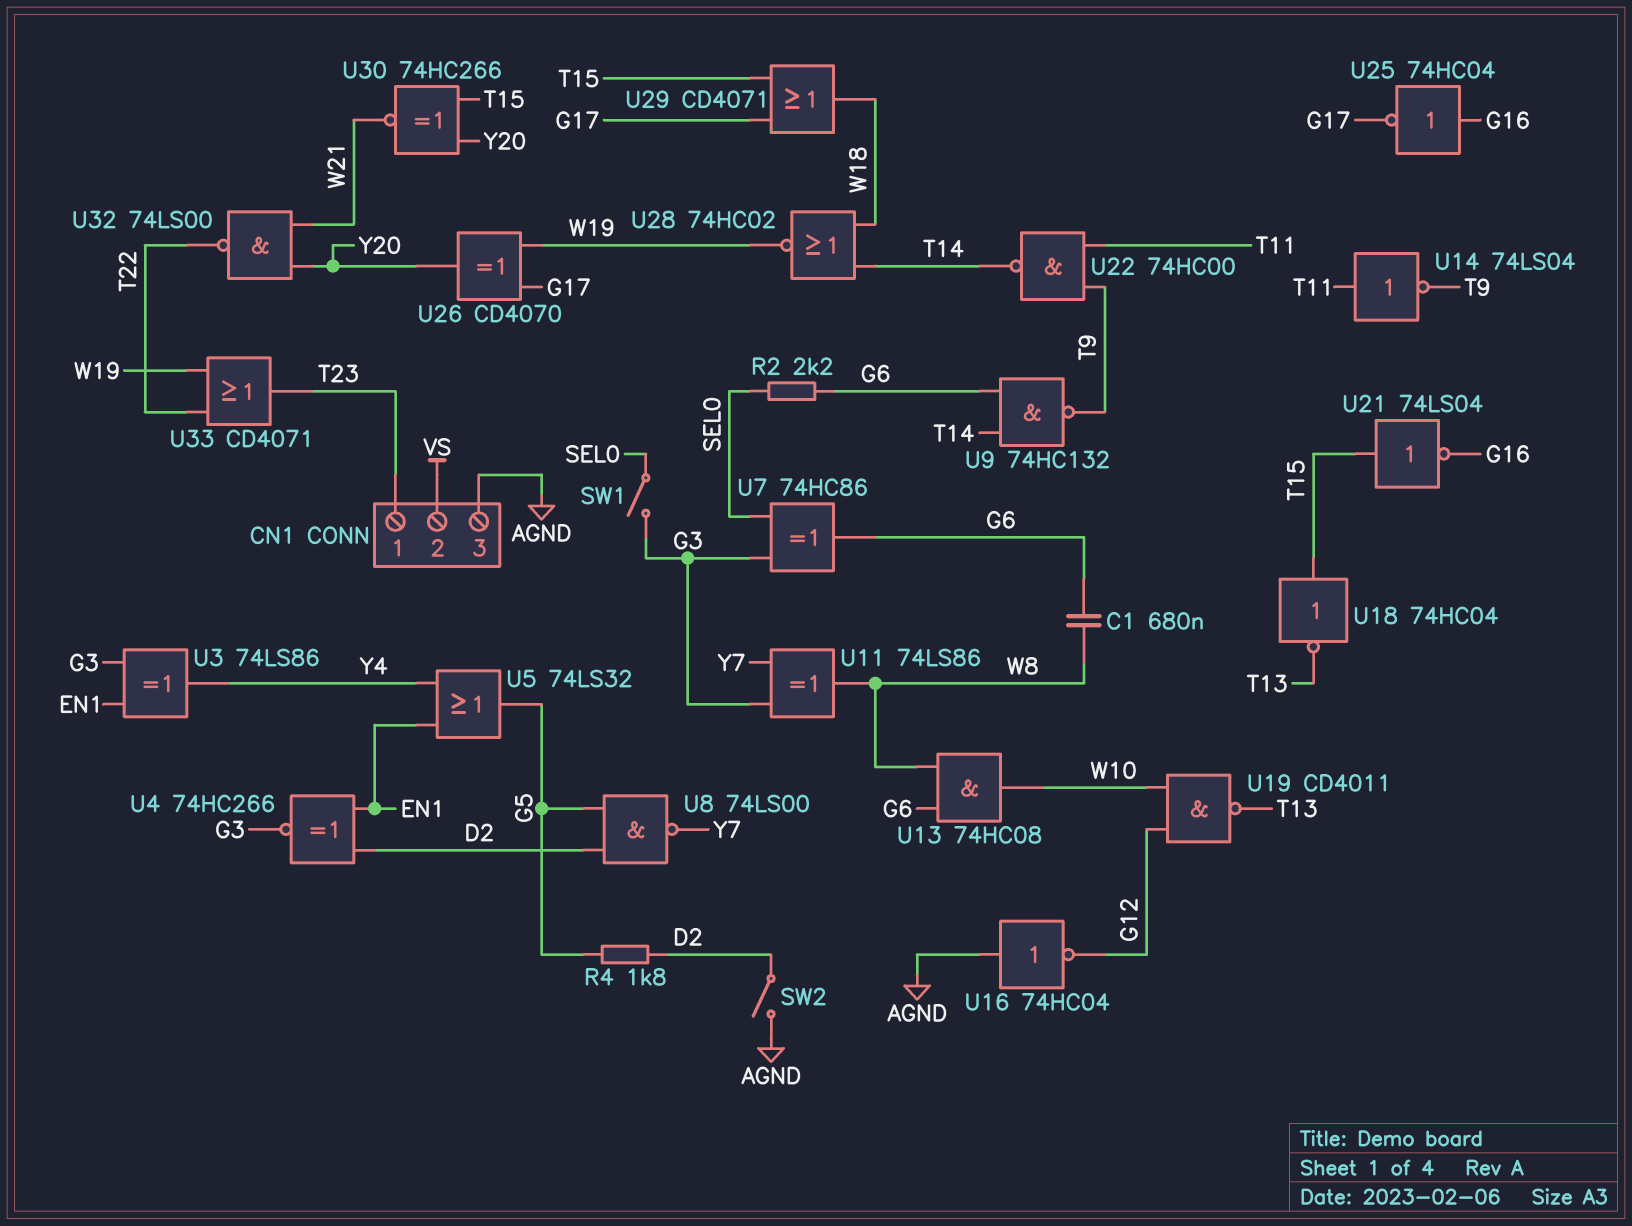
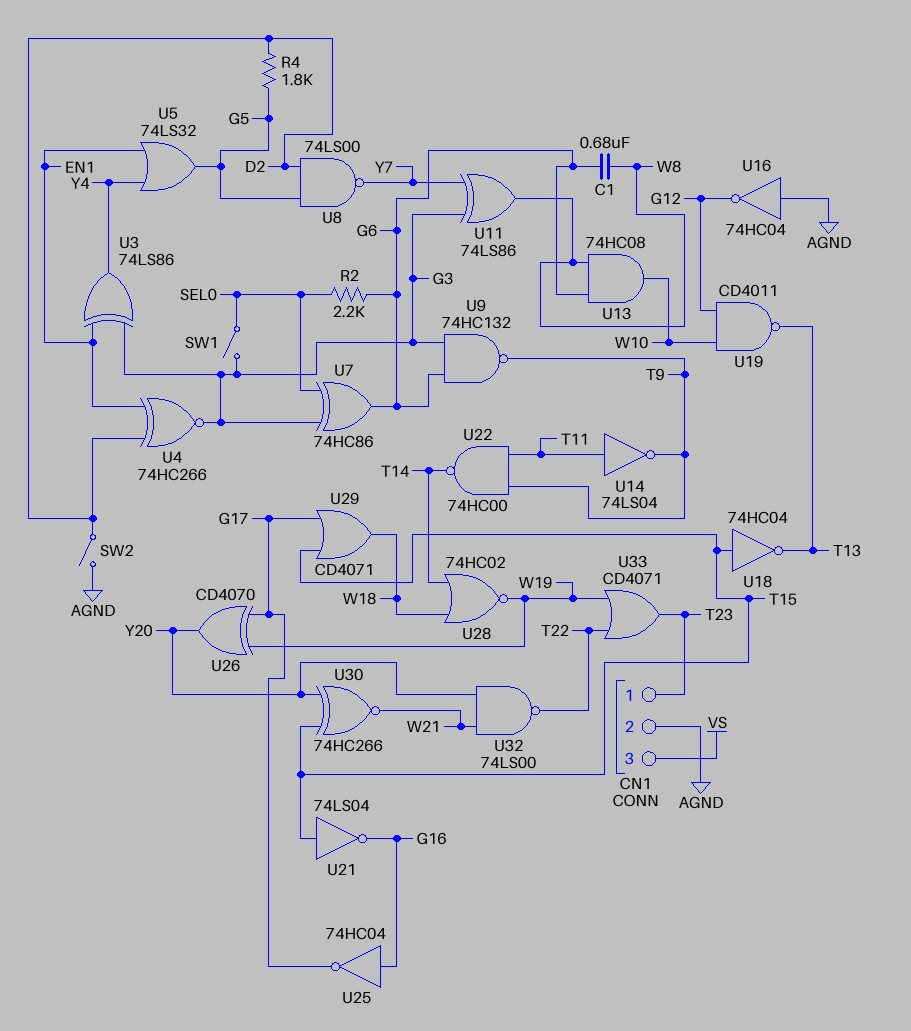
CN1 pin 2: VS -> AGND
CN1 pin 3: AGND -> VS
U9: NAND 74HC132 (in G6, in T14, out T9) -> NAND 74HC132 (in G3, in G6, out T9)

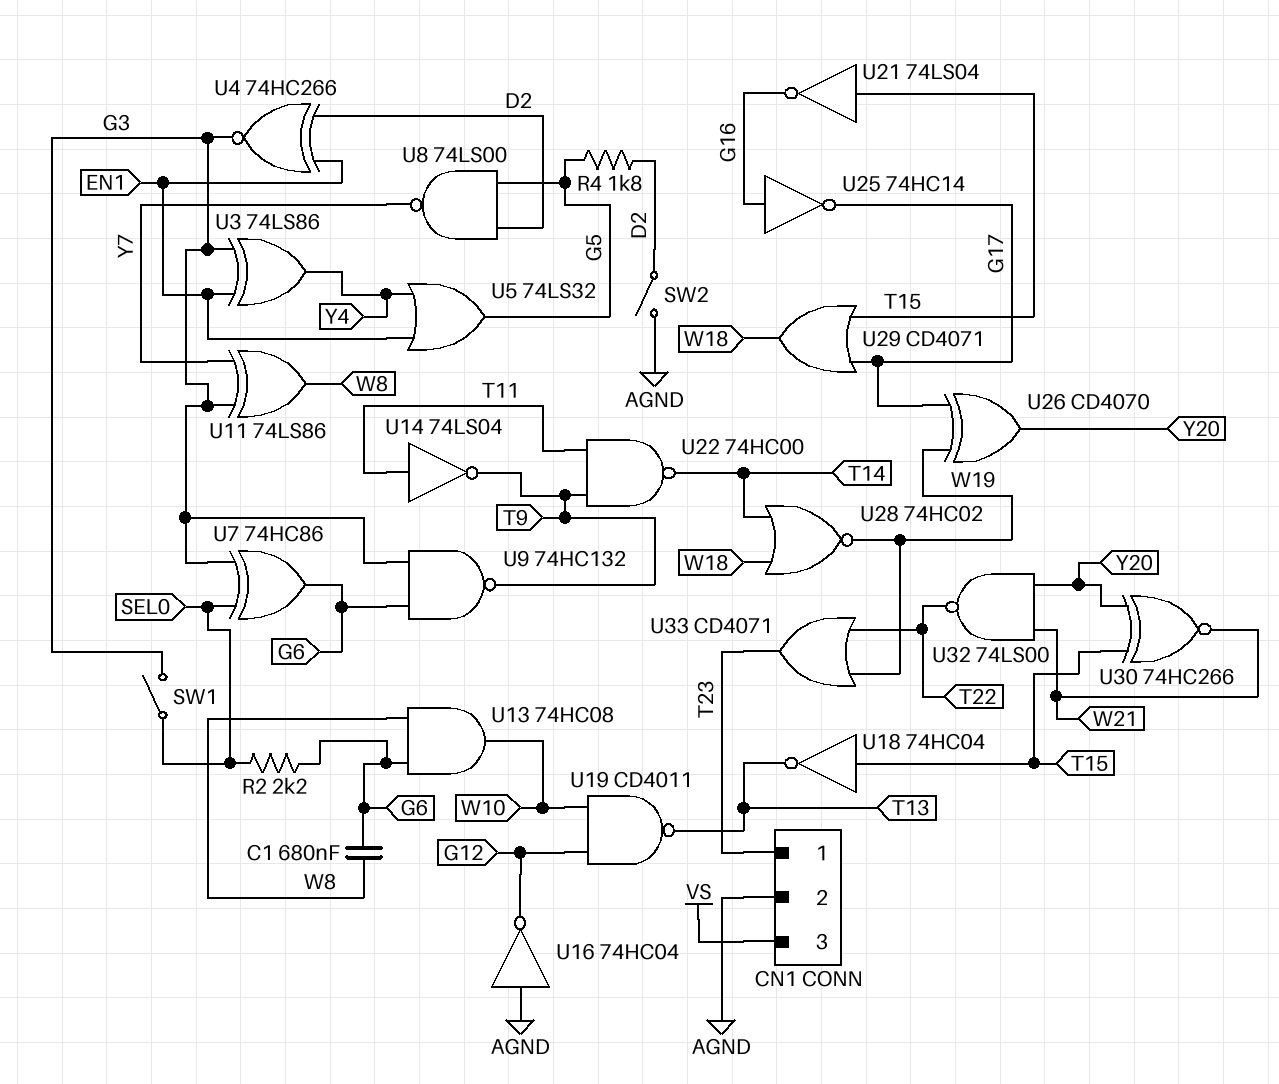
U25: NOT 74HC04 (in G16, out G17) -> NOT 74HC14 (in G16, out G17)

